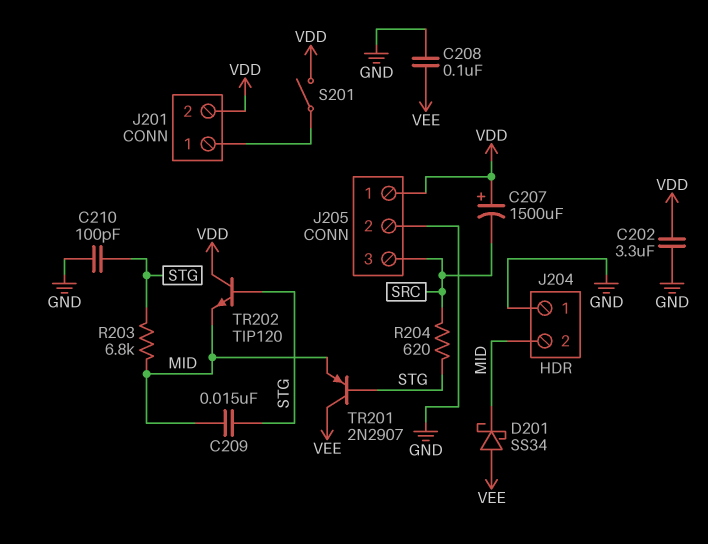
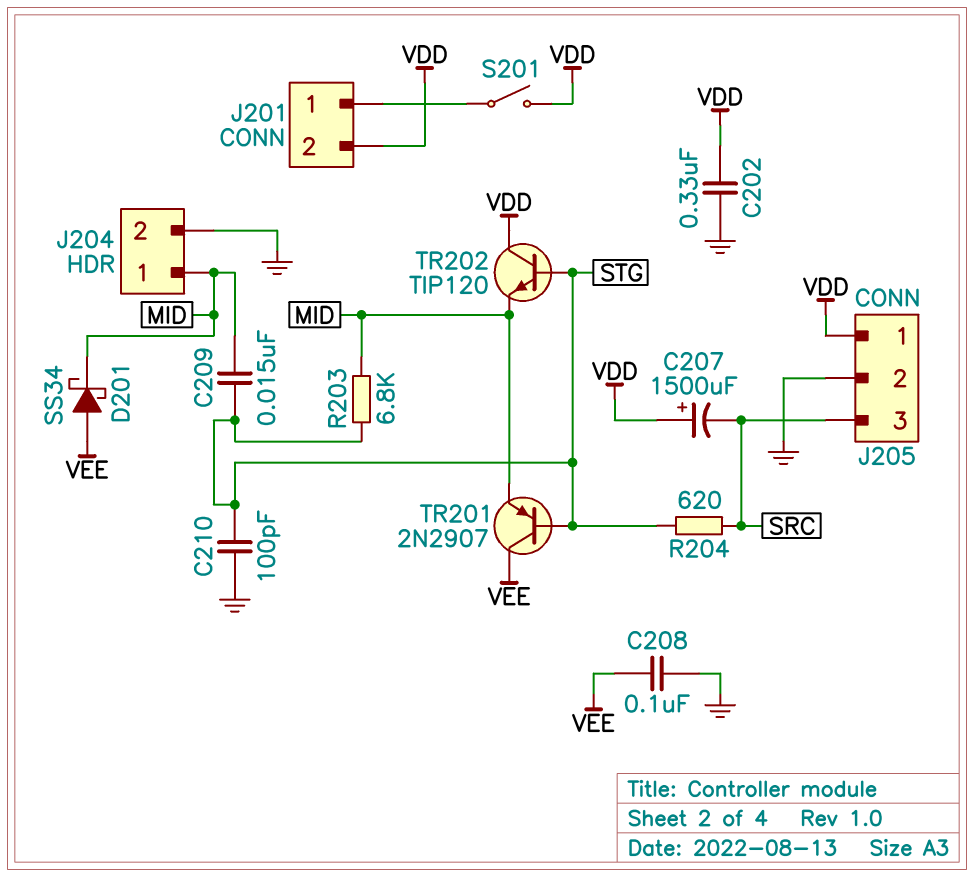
C202: 3.3uF (GND, VDD) -> 330nF (GND, VDD)
J204 pin 1: GND -> MID
J204 pin 2: MID -> GND

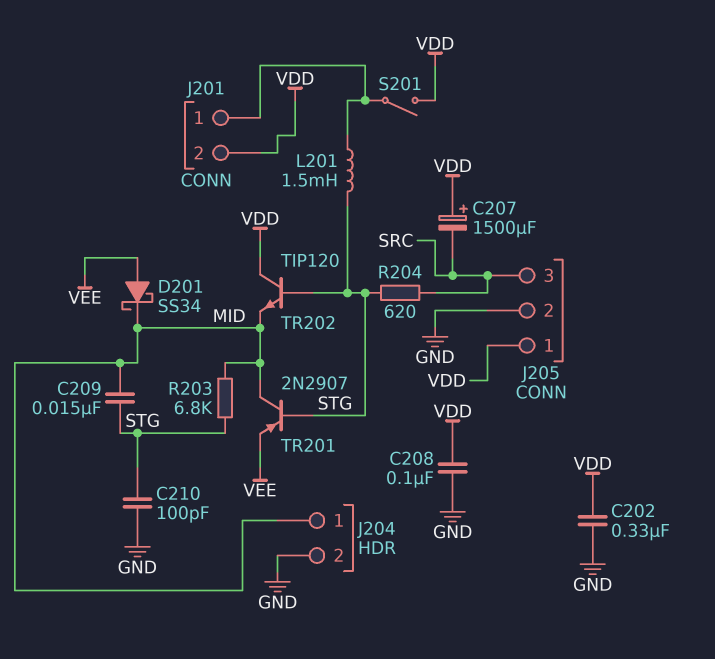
C208: 100nF (GND, VEE) -> 100nF (GND, VDD)
L201: none -> 1.5mH (J201/1, STG)
TR201: PNP 2N2907 (B STG, C VEE, E MID) -> PNP 2N2907 (B STG, C MID, E VEE)

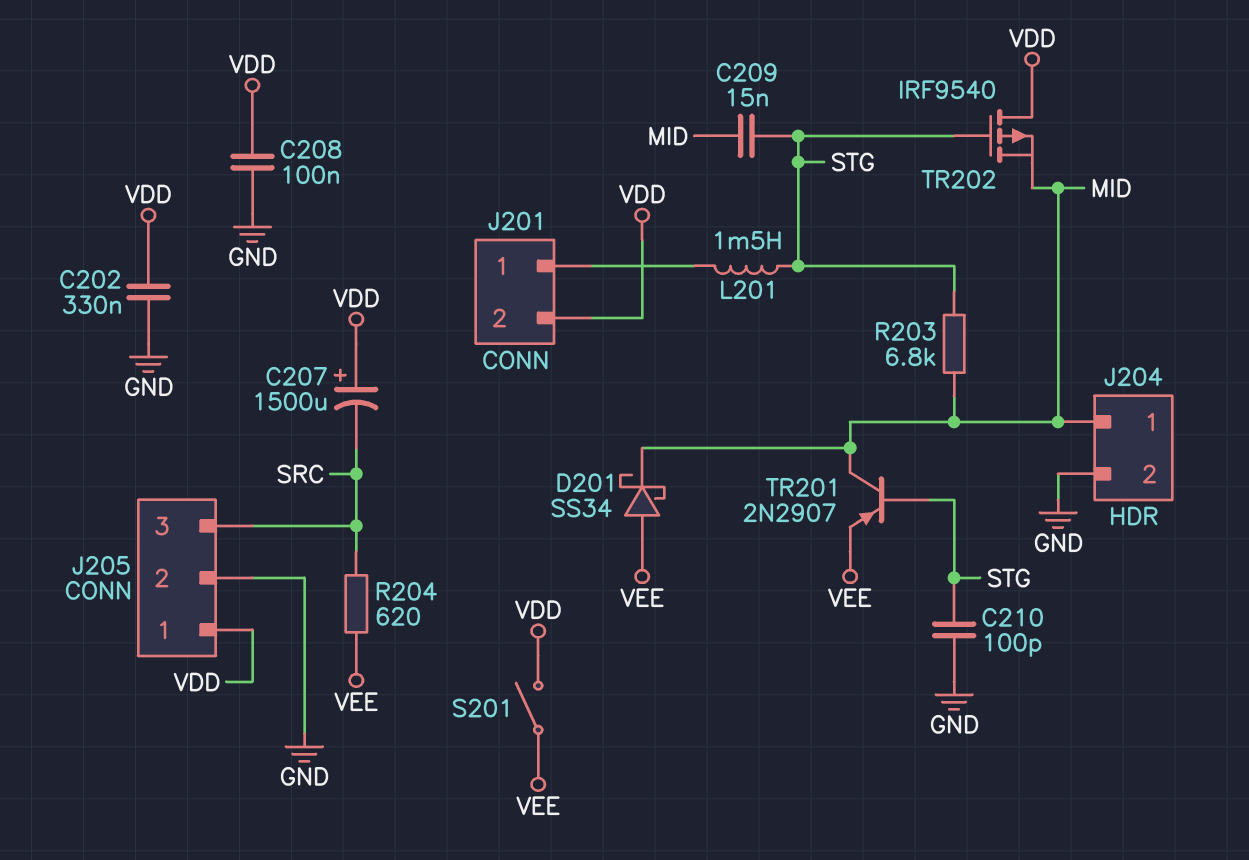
R204: 620 (SRC, STG) -> 620 (SRC, VEE)
S201: switch (J201/1, VDD) -> switch (VDD, VEE)
TR202: NPN TIP120 (B STG, C VDD, E MID) -> PMOS IRF9540 (G STG, D VDD, S MID)

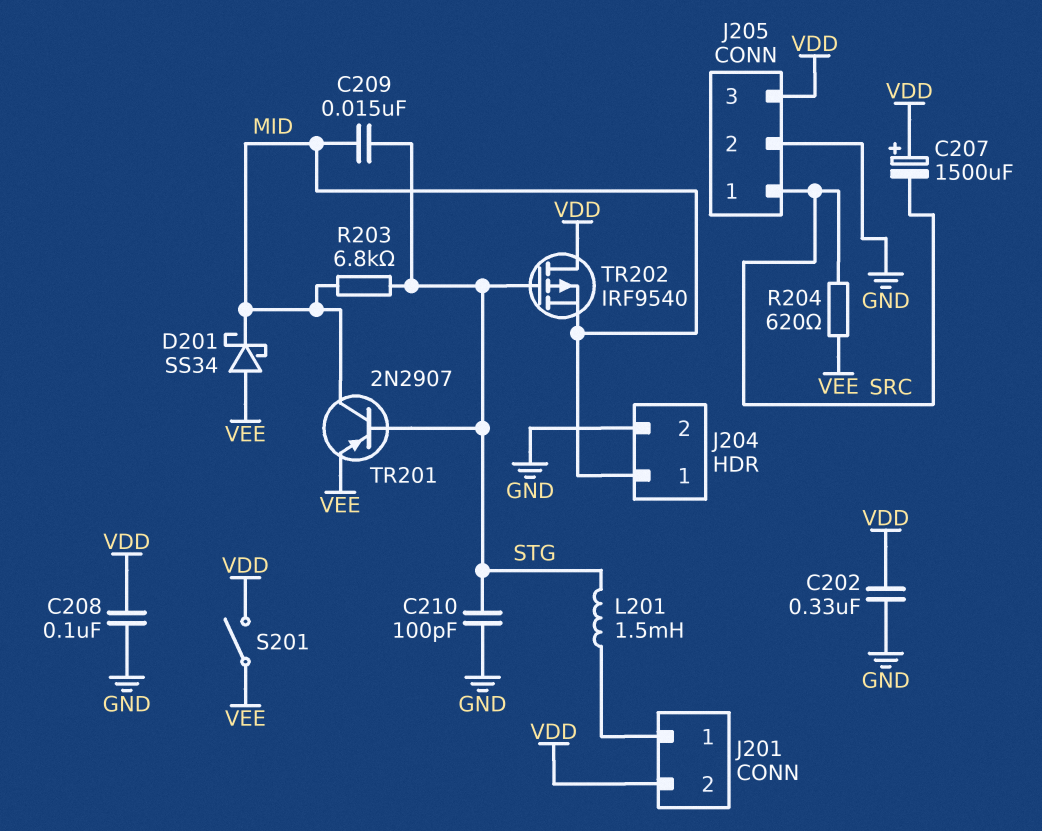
J205 pin 1: VDD -> SRC
J205 pin 3: SRC -> VDD

